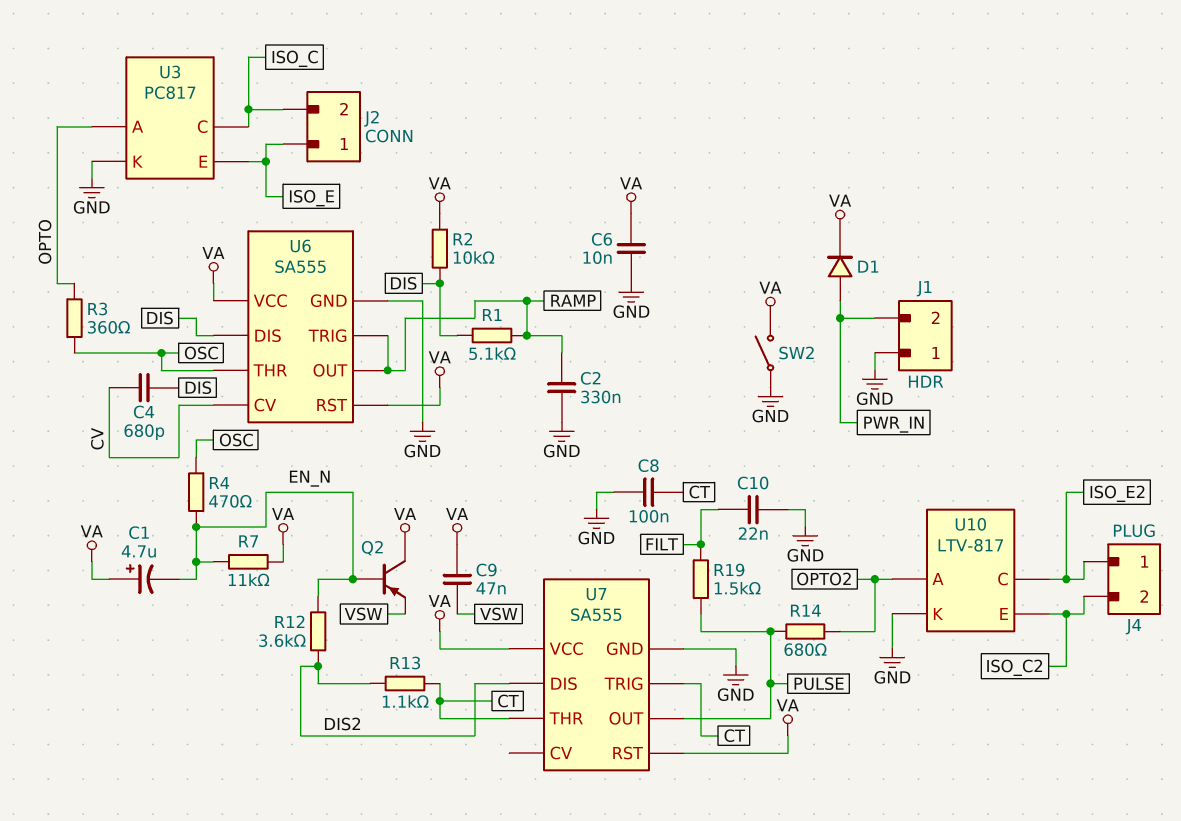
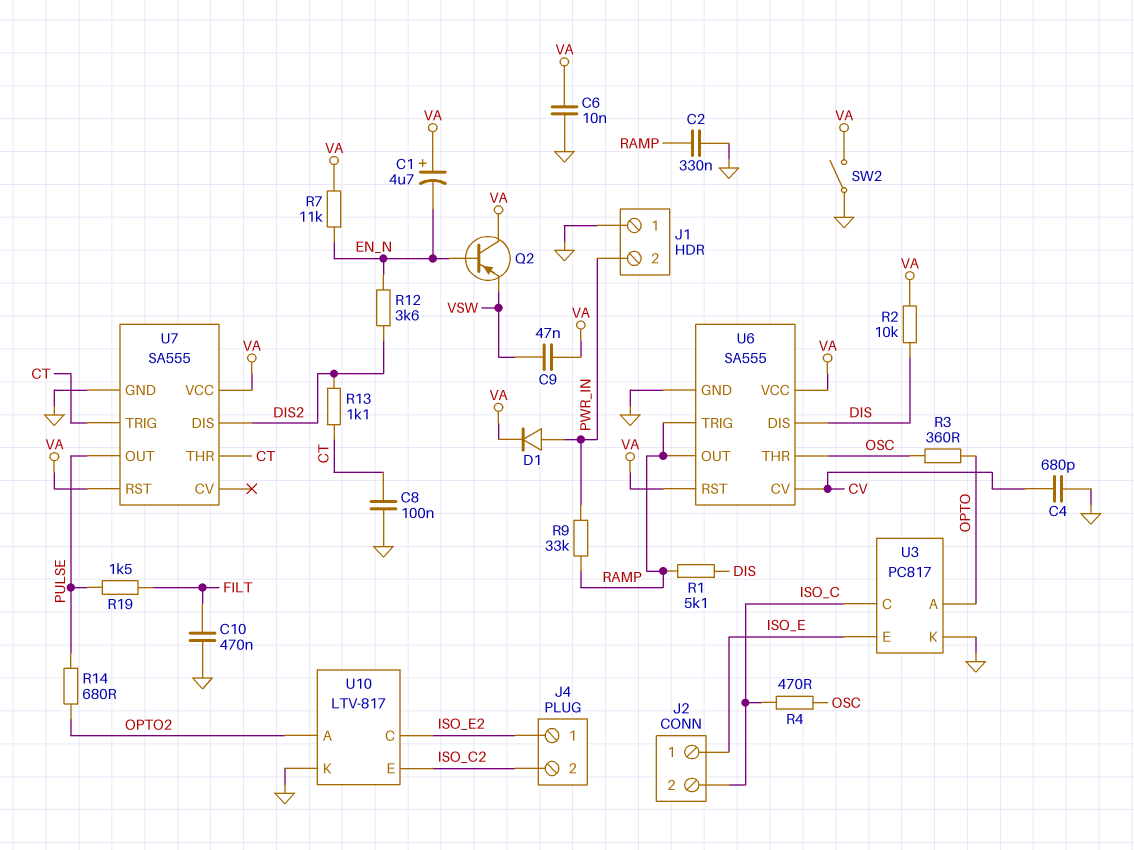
C4: 680pF (CV, DIS) -> 680pF (CV, GND)
C10: 22nF (FILT, GND) -> 470nF (FILT, GND)
R4: 470 (EN_N, OSC) -> 470 (ISO_C, OSC)
R9: none -> 33k (PWR_IN, RAMP)

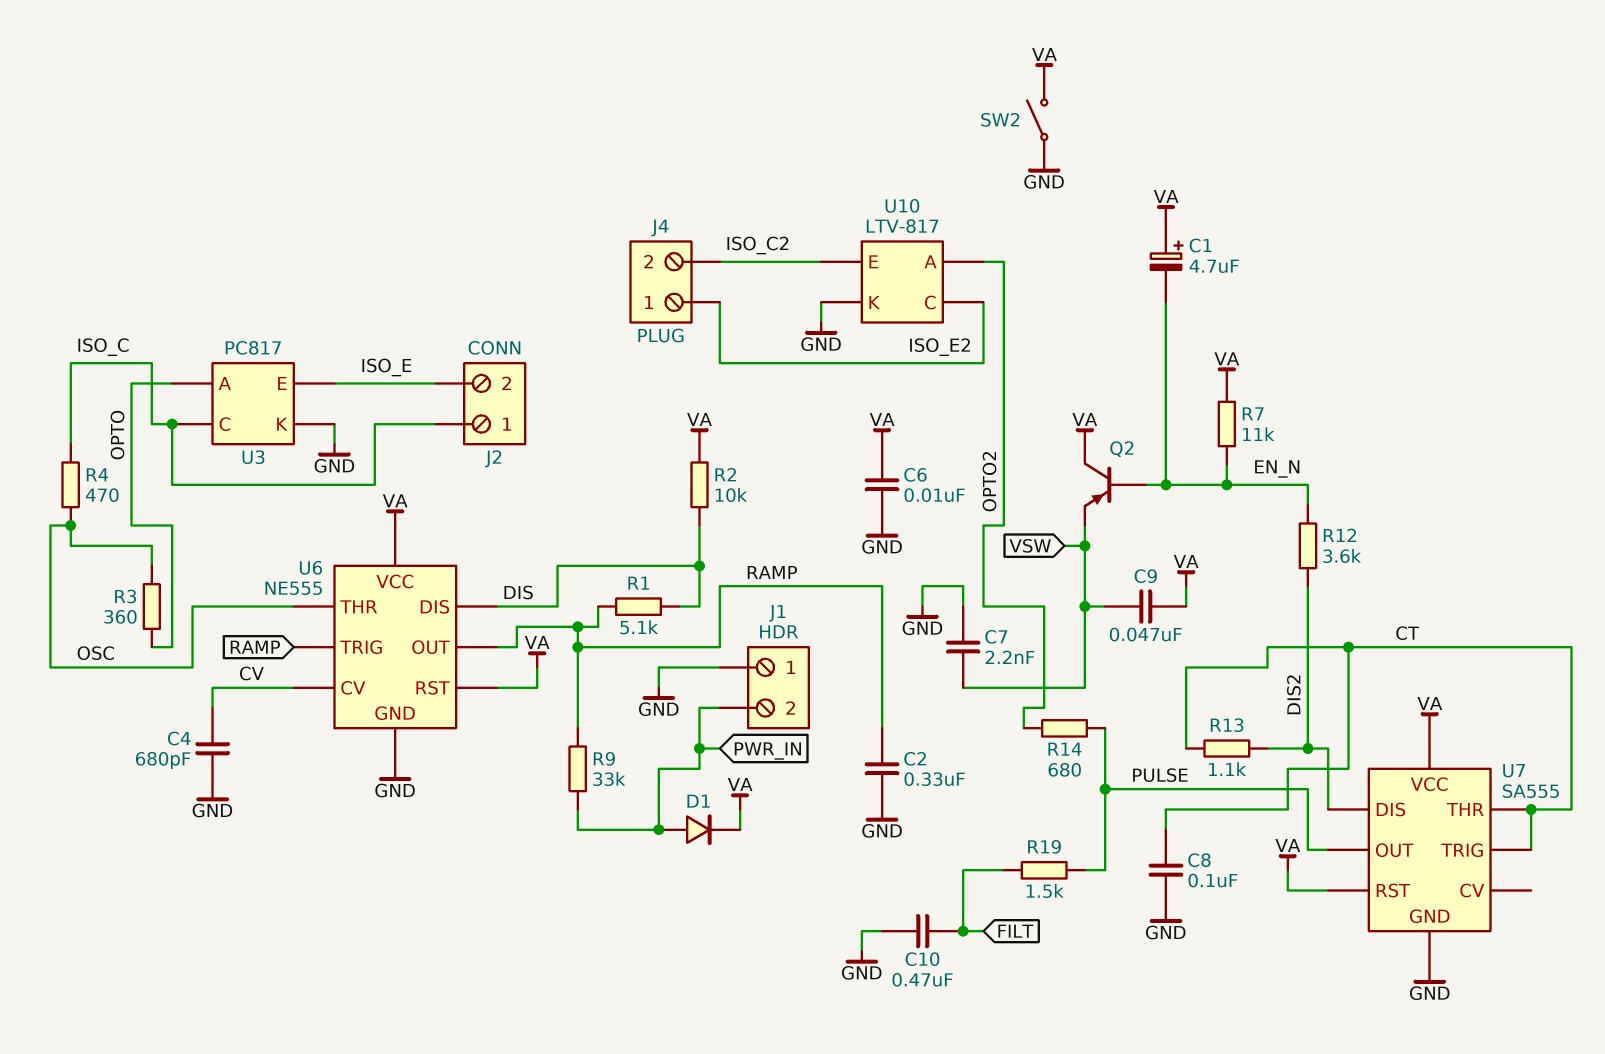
C7: none -> 2.2nF (GND, VSW)
J2 pin 1: ISO_E -> ISO_C
J2 pin 2: ISO_C -> ISO_E
U6: SA555 -> NE555

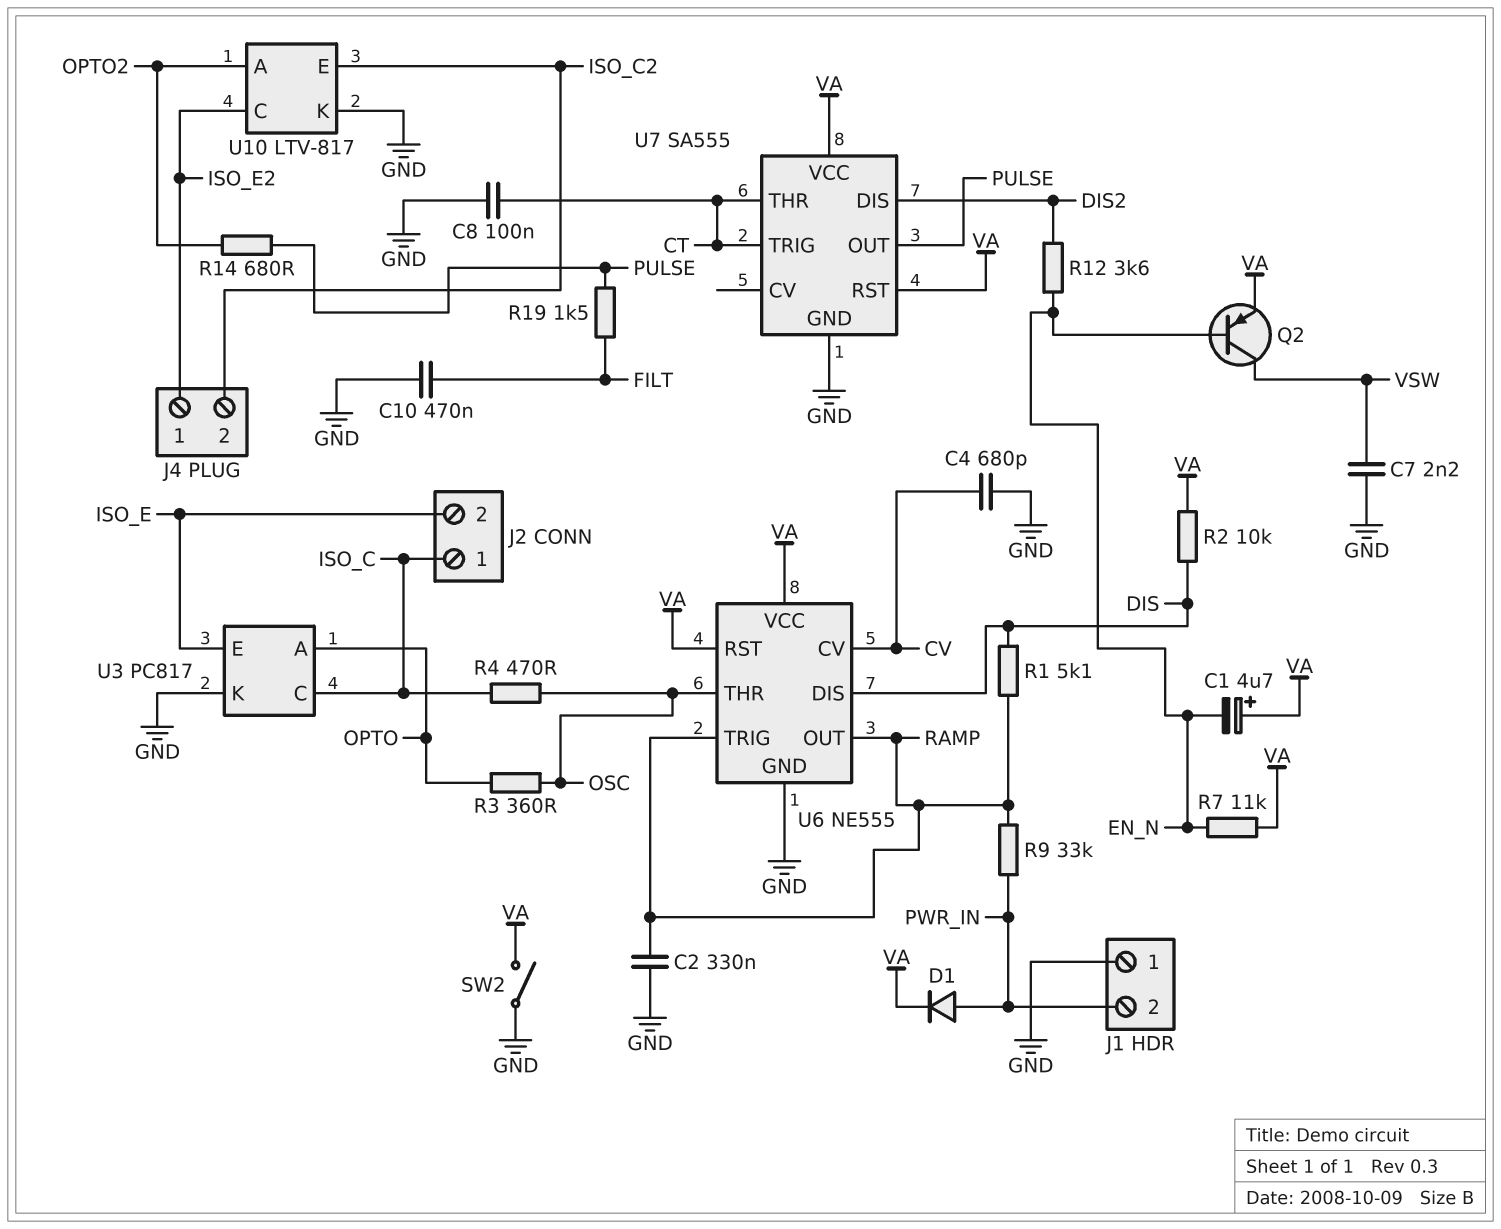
C6: 10nF (GND, VA) -> none
C9: 47nF (VA, VSW) -> none
Q2: PNP (B EN_N, C VA, E VSW) -> PNP (B EN_N, C VSW, E VA)
R13: 1.1k (CT, DIS2) -> none

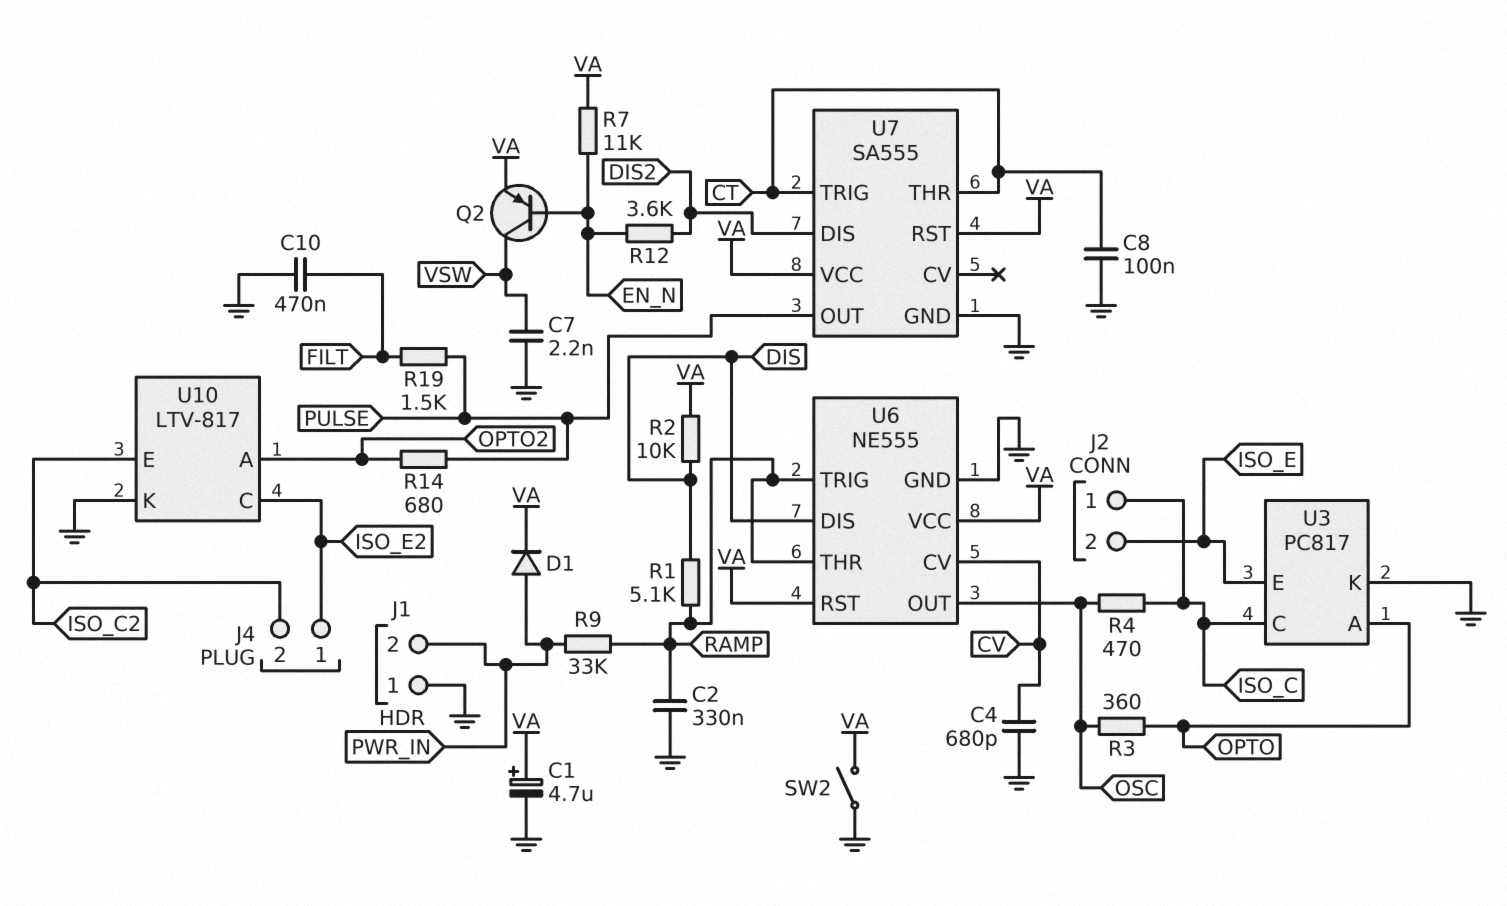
C1: 4.7uF (plus VA, minus EN_N) -> 4.7uF (plus VA, minus GND)
U6 pin OUT: RAMP -> OSC
U6 pin THR: OSC -> RAMP

